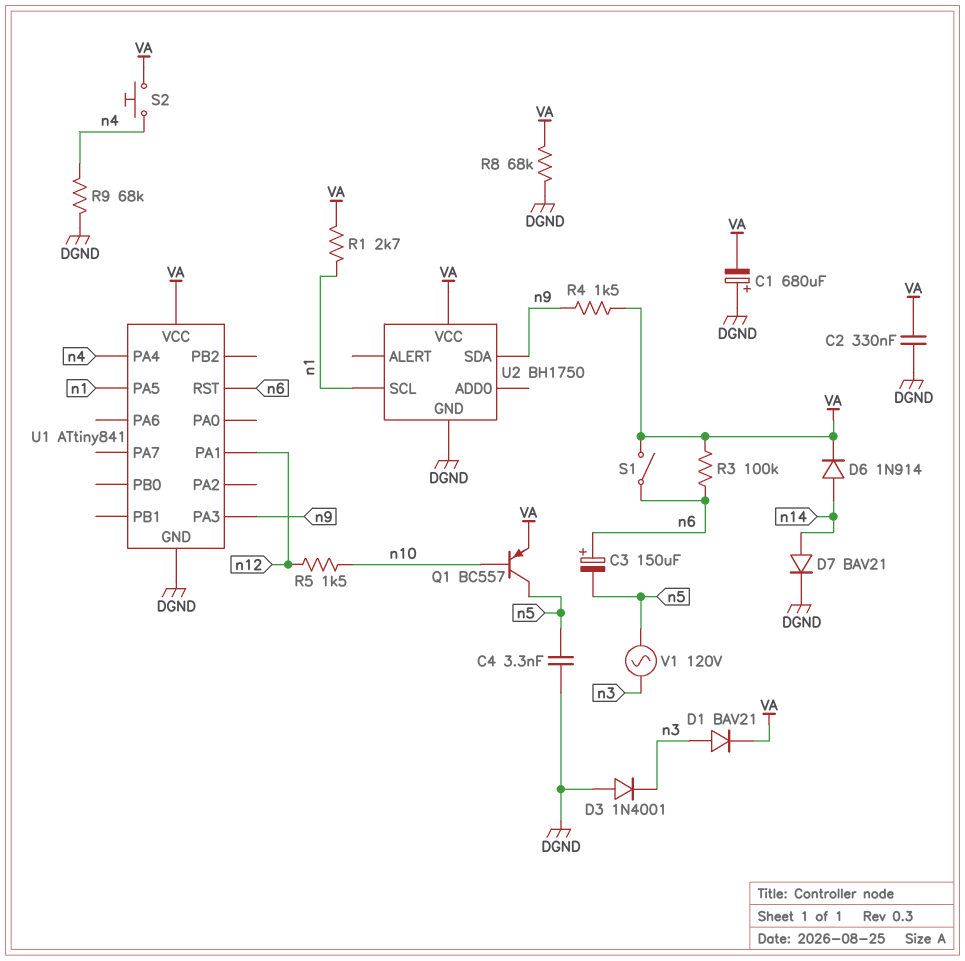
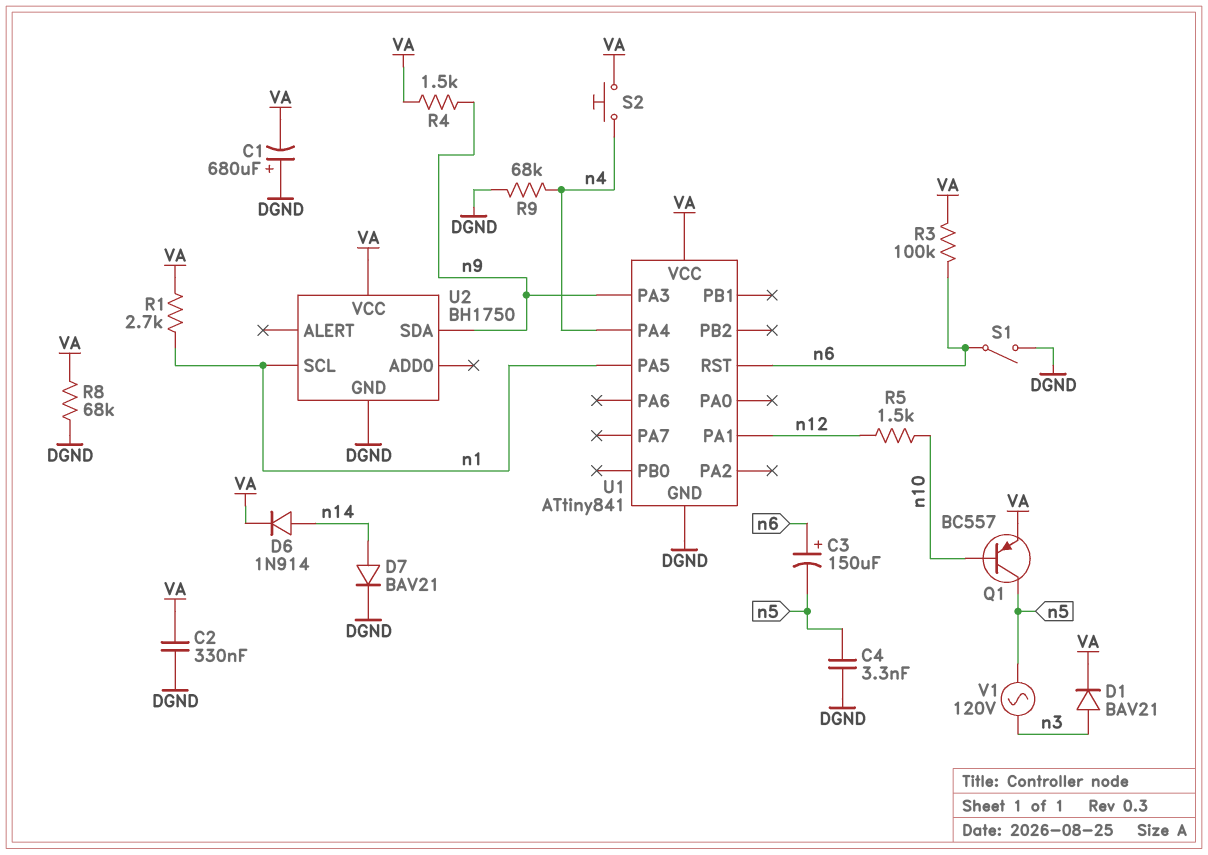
D3: diode 1N4001 (A DGND, K n3) -> none
S1: switch (VA, n6) -> switch (DGND, n6)

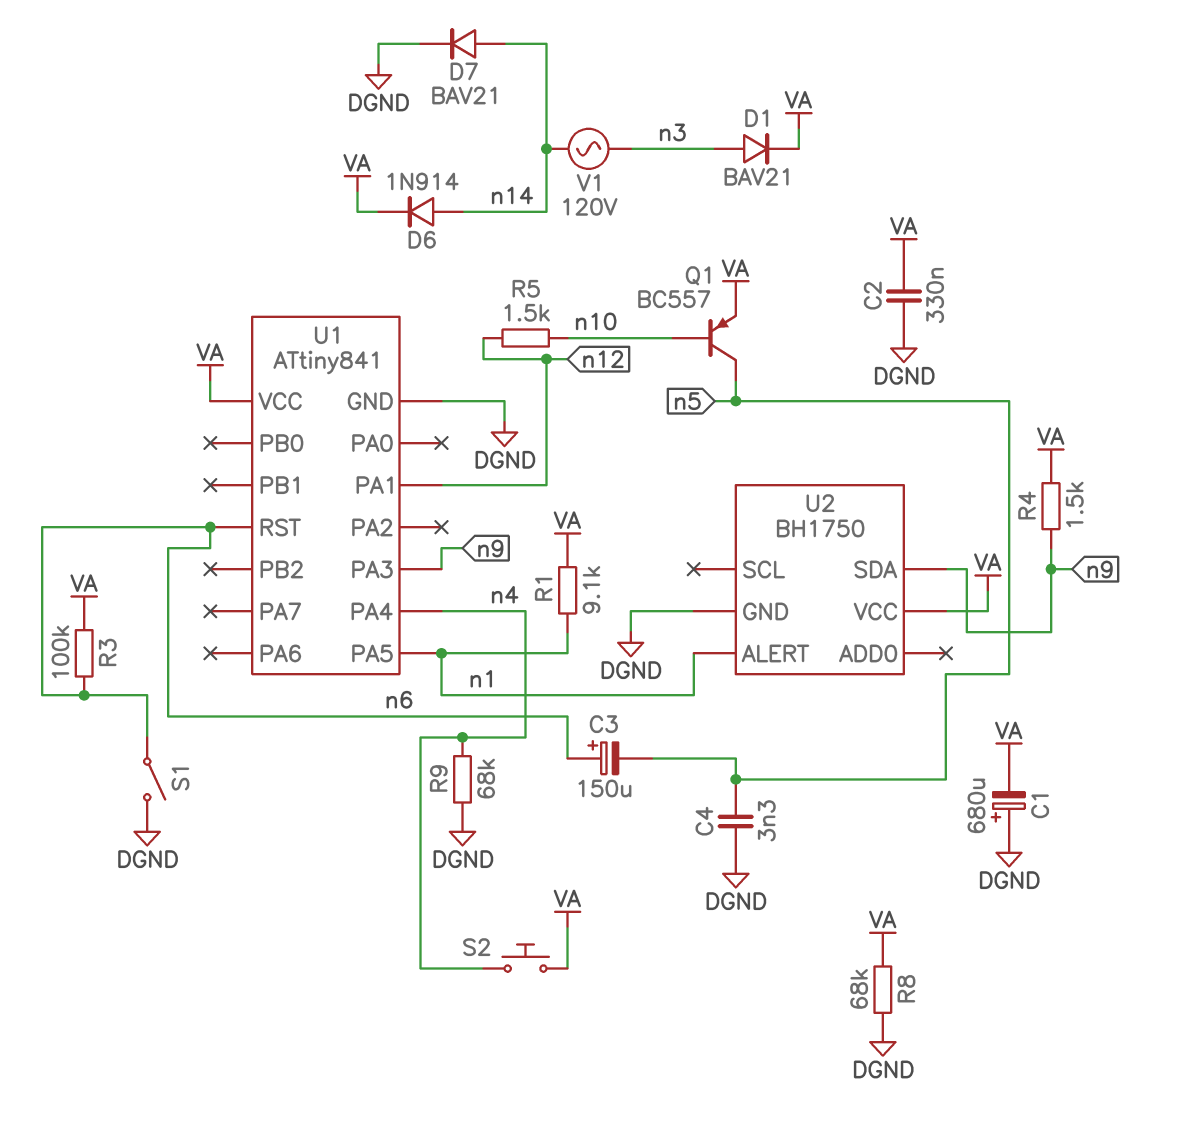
R1: 2.7k (VA, n1) -> 9.1k (VA, n1)
U2 pin ALERT: none -> n1
U2 pin SCL: n1 -> none
V1: AC 120V (n3, n5) -> AC 120V (n3, n14)

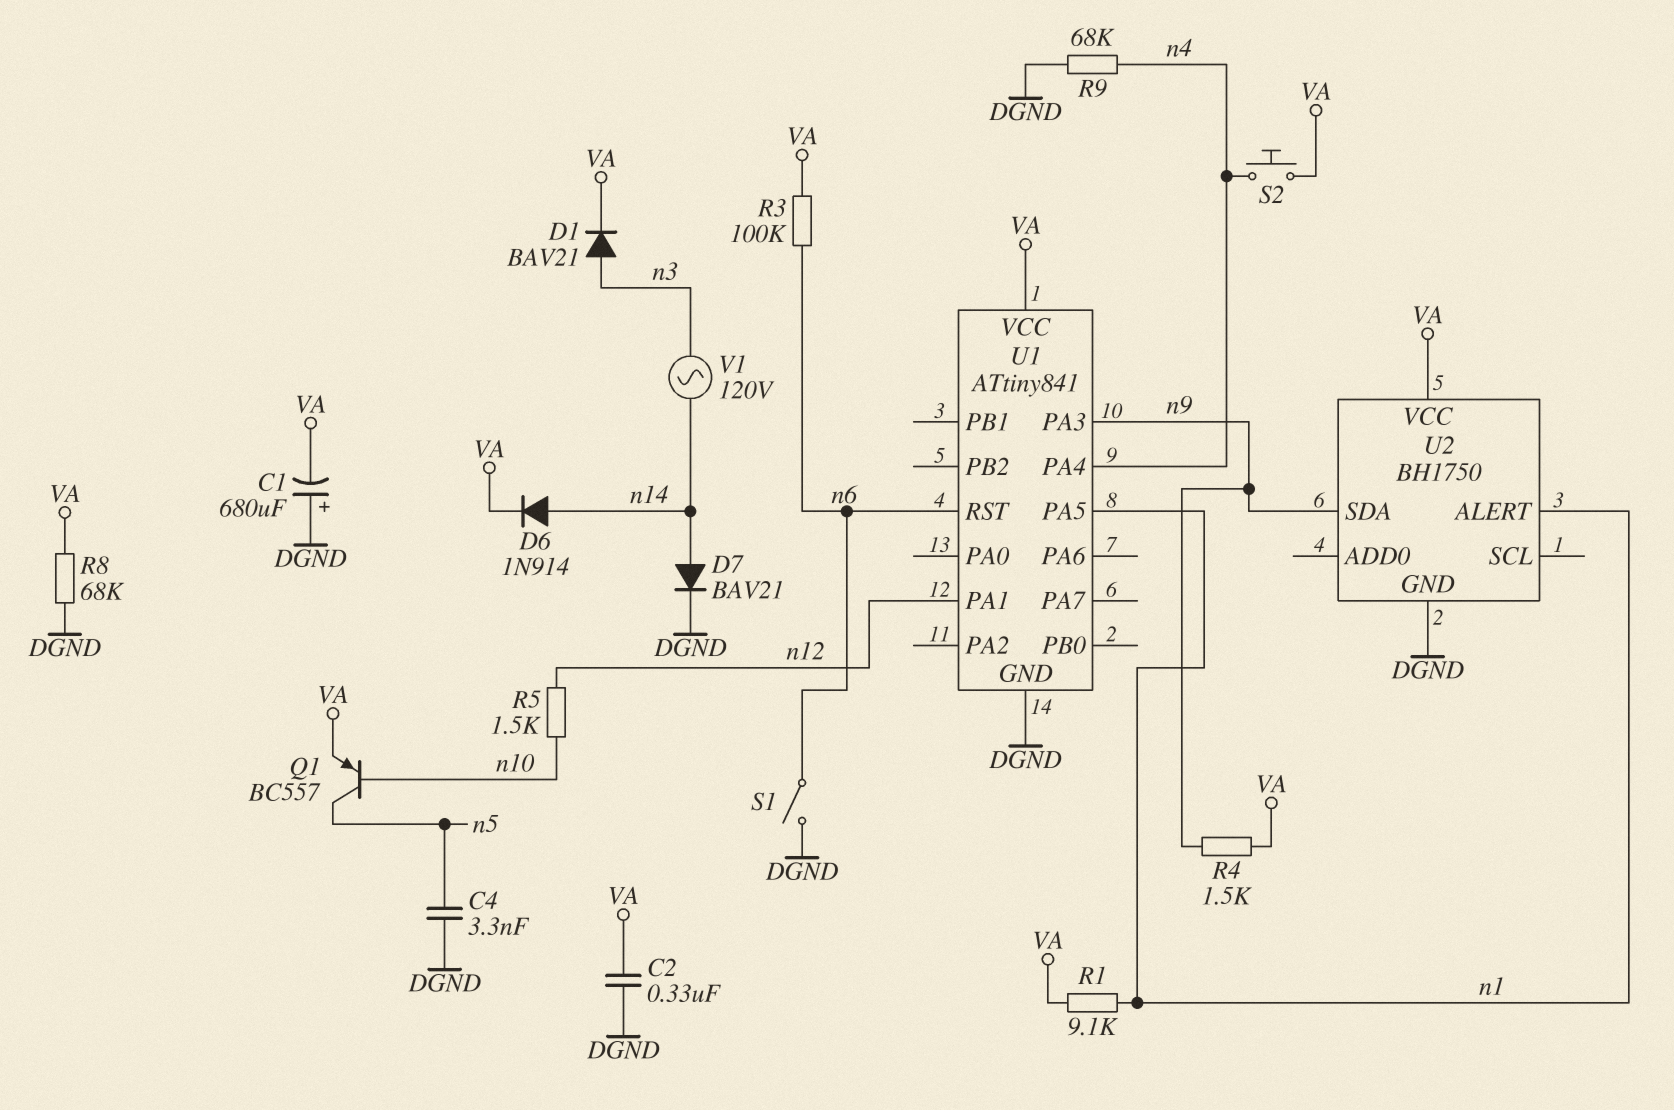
C3: 150uF (plus n6, minus n5) -> none

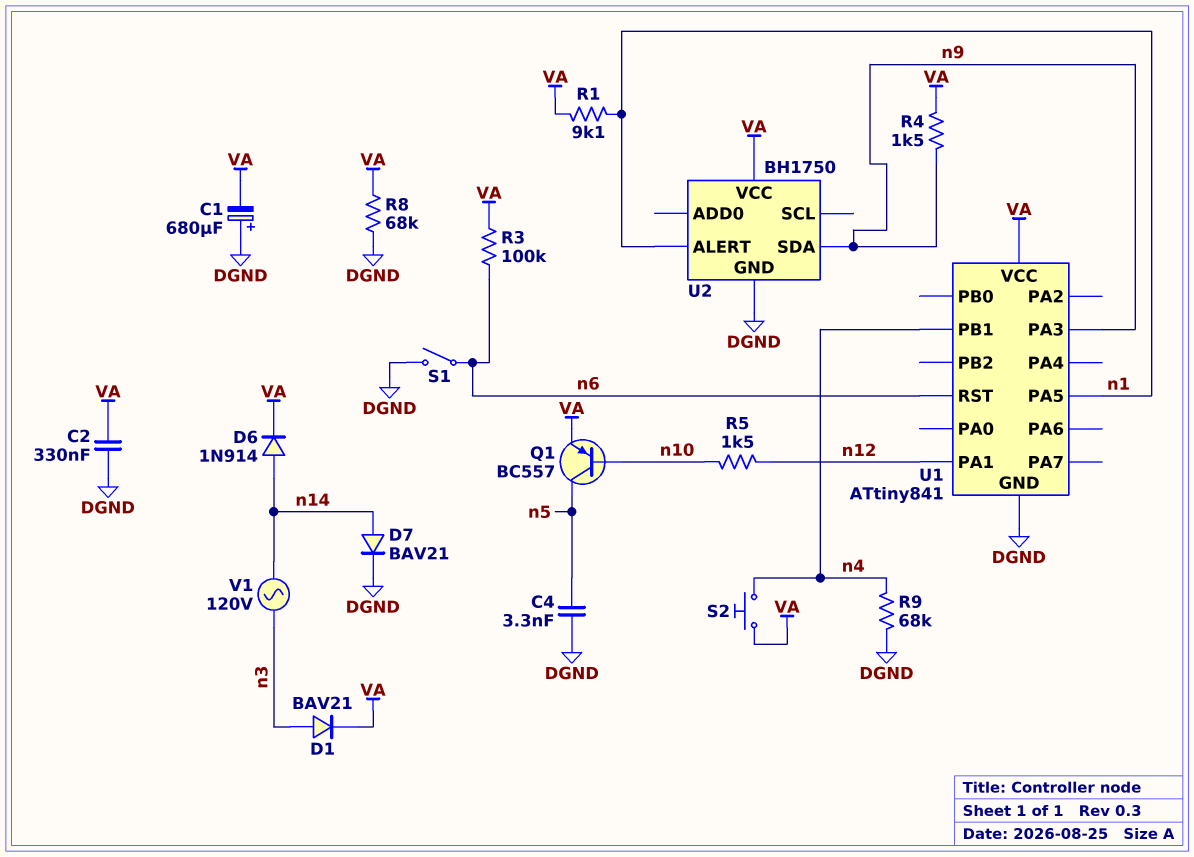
U1 pin PA4: n4 -> none
U1 pin PB1: none -> n4

